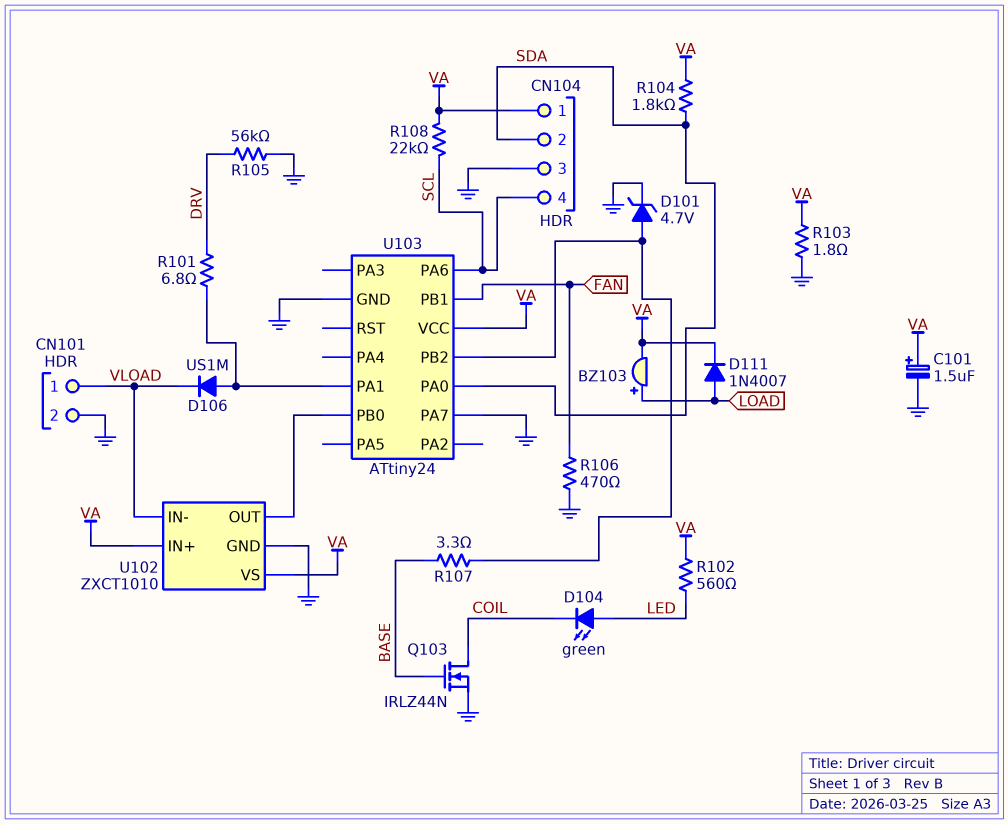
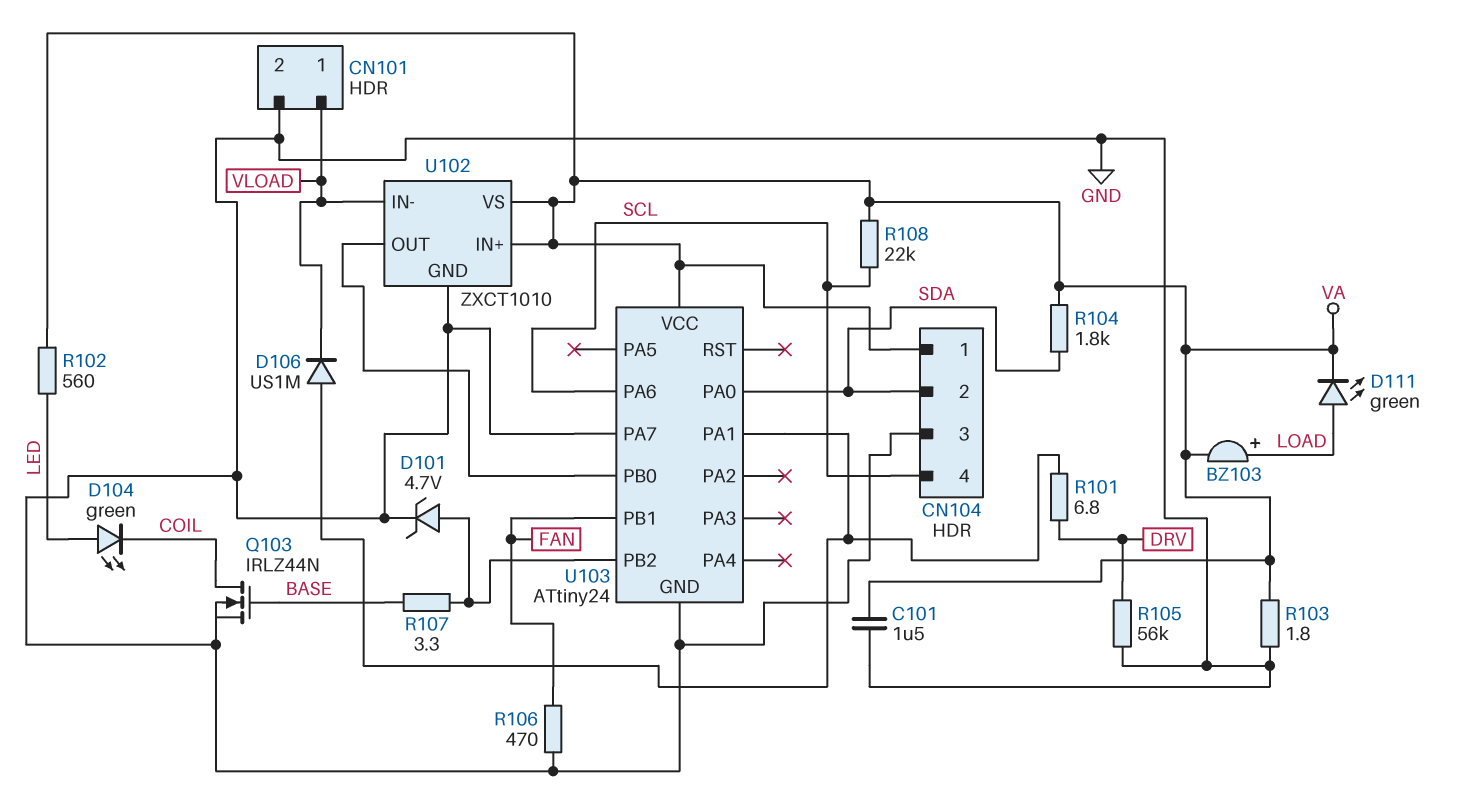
C101: 1.5uF (plus VA, minus GND) -> 1.5uF (GND, VA)
D111: diode 1N4007 (A LOAD, K VA) -> LED green (A LOAD, K VA)

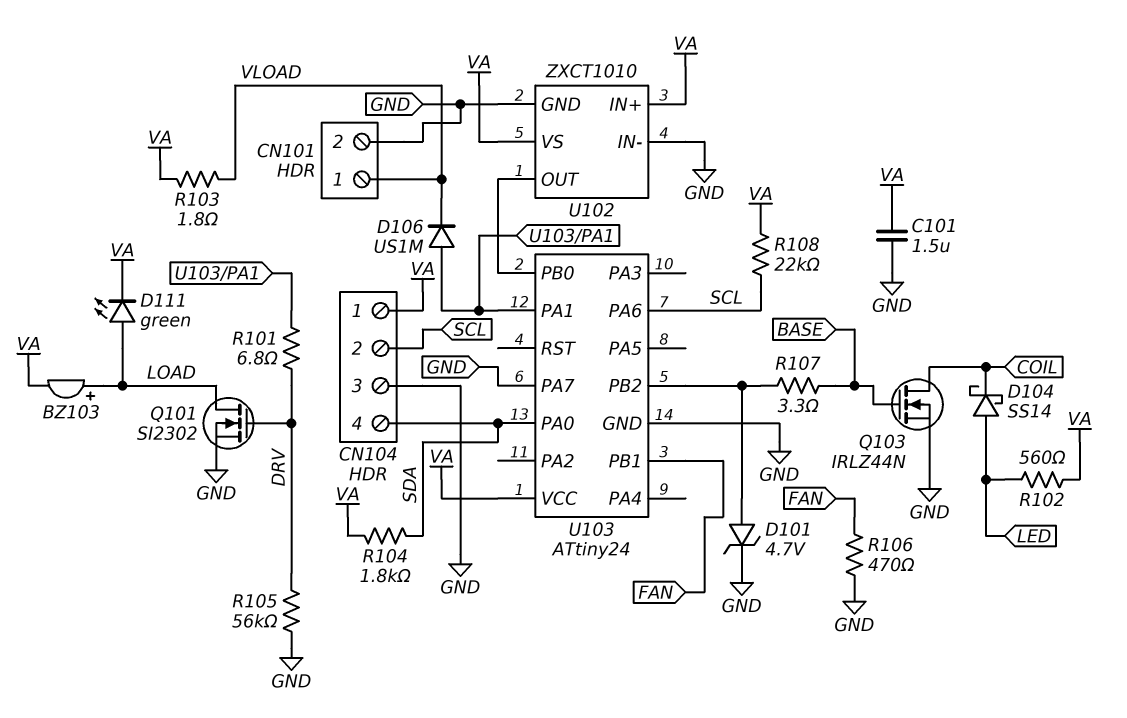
CN104 pin 2: SDA -> SCL
CN104 pin 4: SCL -> SDA
D104: LED green (A LED, K COIL) -> schottky SS14 (A LED, K COIL)
Q101: none -> NMOS SI2302 (G DRV, D LOAD, S GND)
R103: 1.8 (GND, VA) -> 1.8 (VA, VLOAD)
U102 pin IN-: VLOAD -> GND

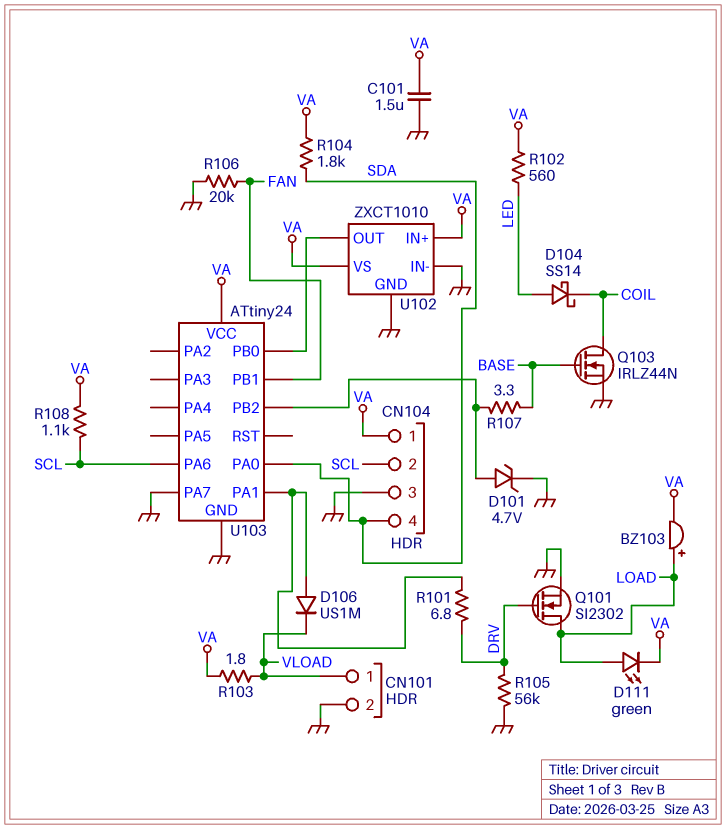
R106: 470 (FAN, GND) -> 20k (FAN, GND)
R108: 22k (SCL, VA) -> 1.1k (SCL, VA)

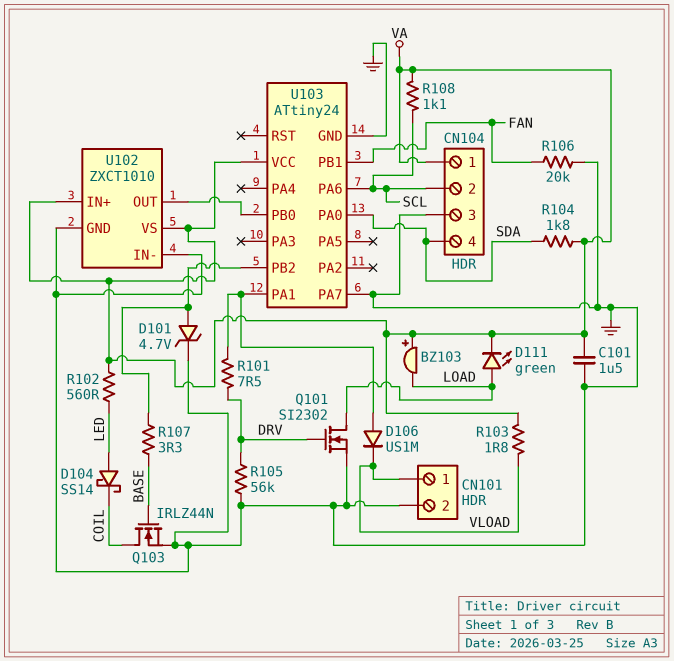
BZ103: buzzer (plus LOAD, minus VA) -> buzzer (plus VA, minus LOAD)
R101: 6.8 (DRV, U103/PA1) -> 7.5 (DRV, U103/PA1)

